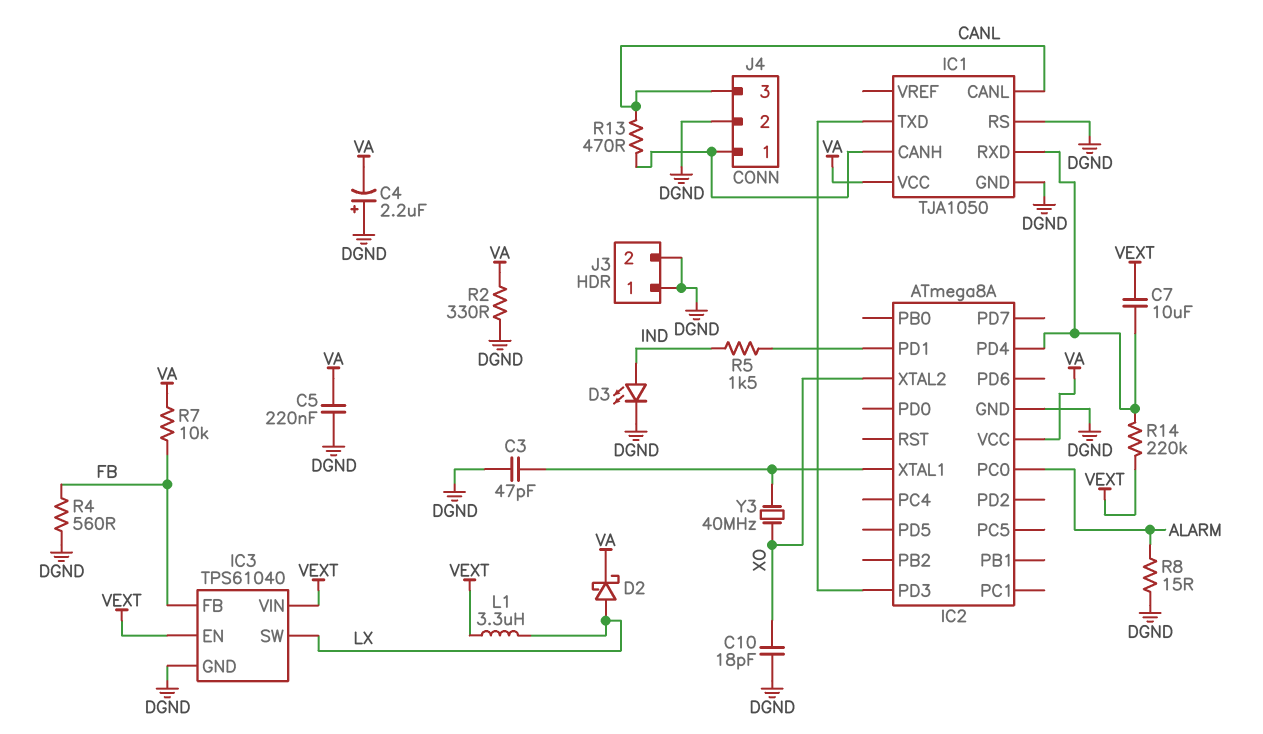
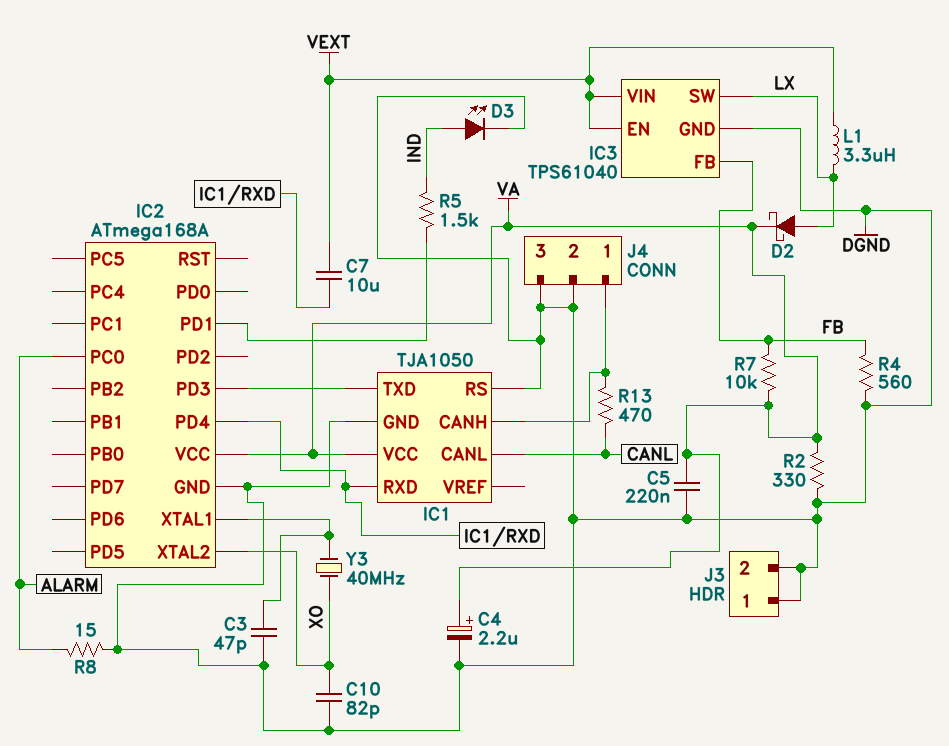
C4: 2.2uF (plus DGND, minus VA) -> 2.2uF (plus VA, minus DGND)
C10: 18pF (DGND, XO) -> 82pF (DGND, XO)
IC2: ATmega8A -> ATmega168A
J4 pin 3: CANL -> DGND
R14: 220k (IC1/RXD, VEXT) -> none

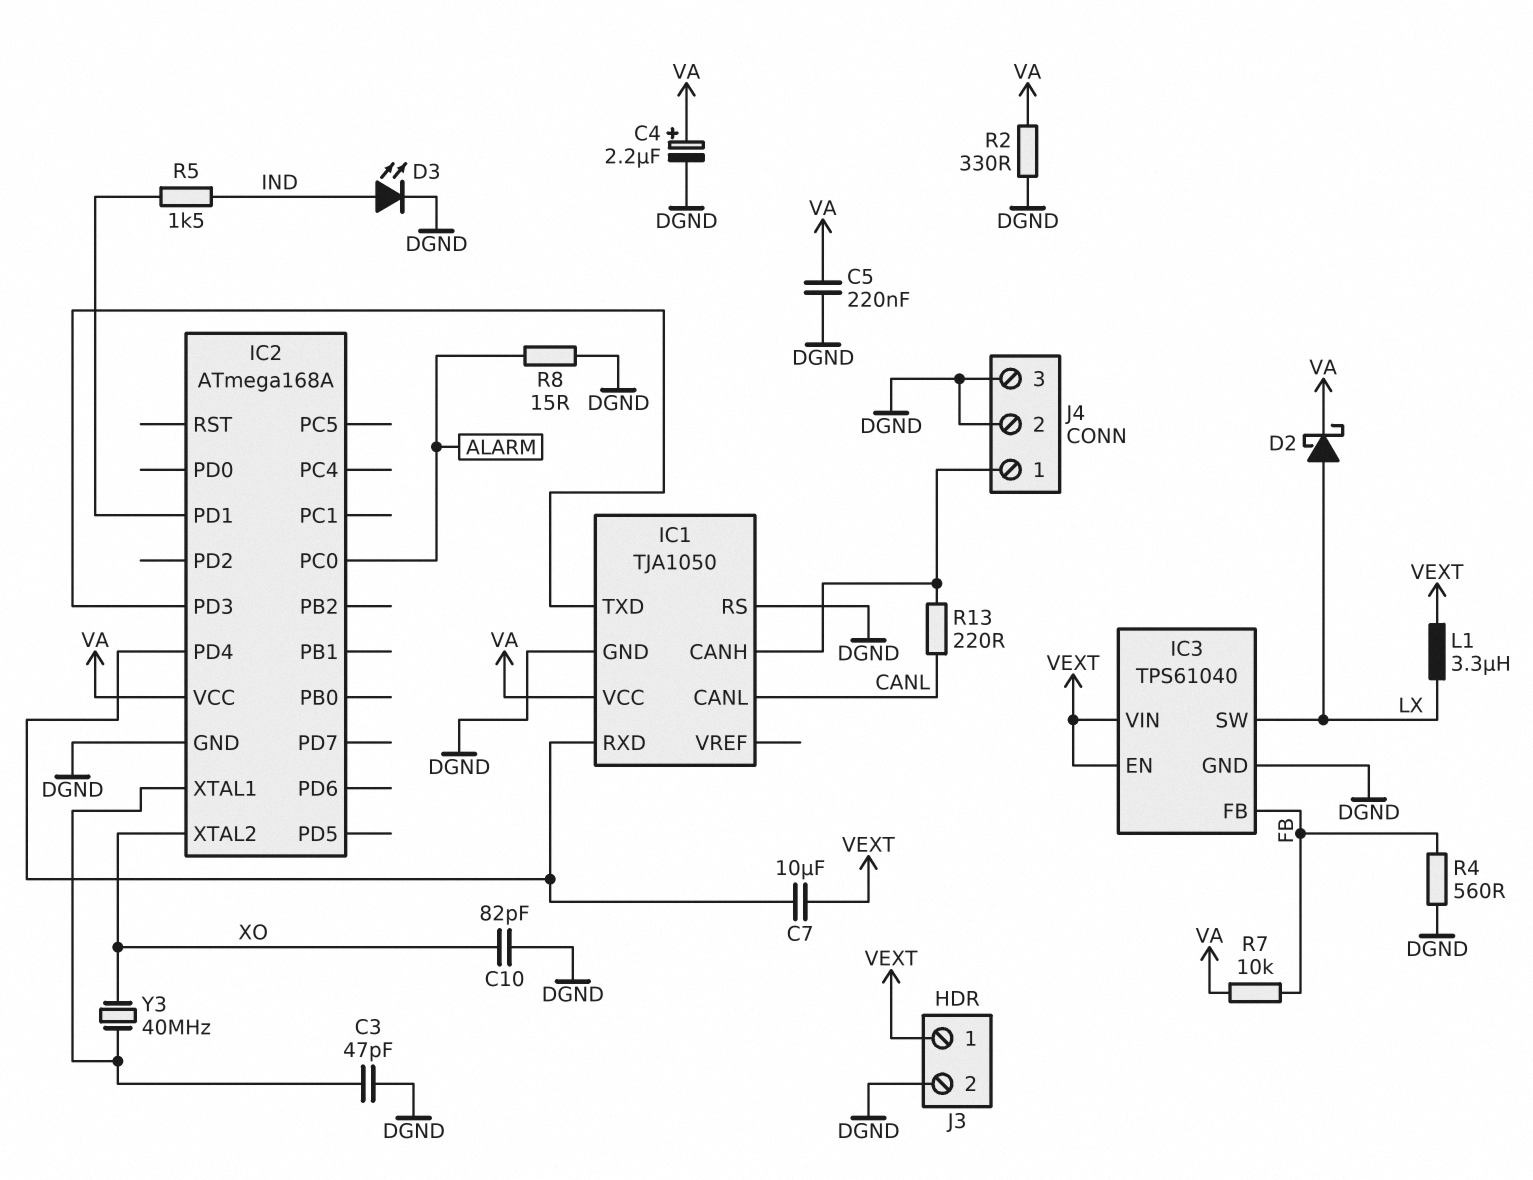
J3 pin 1: DGND -> VEXT
R13: 470 (CANL, IC1/CANH) -> 220 (CANL, IC1/CANH)

